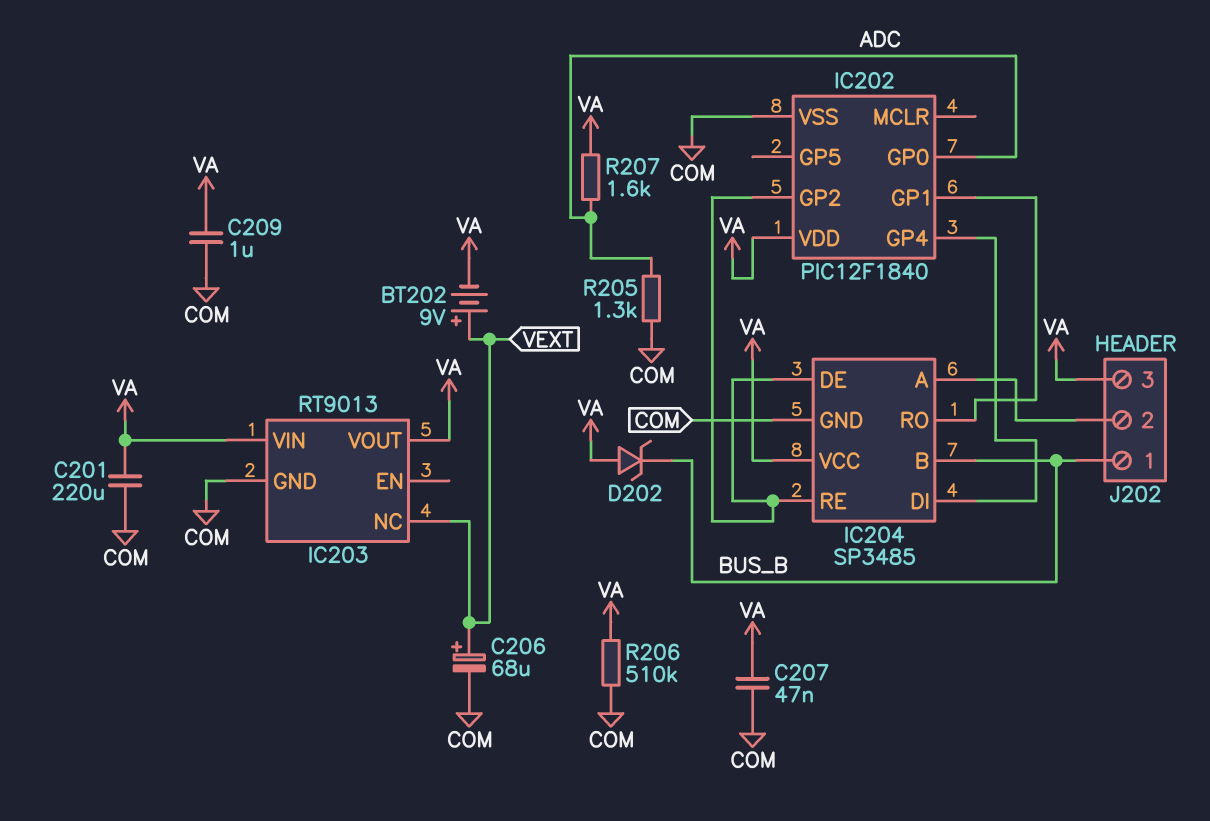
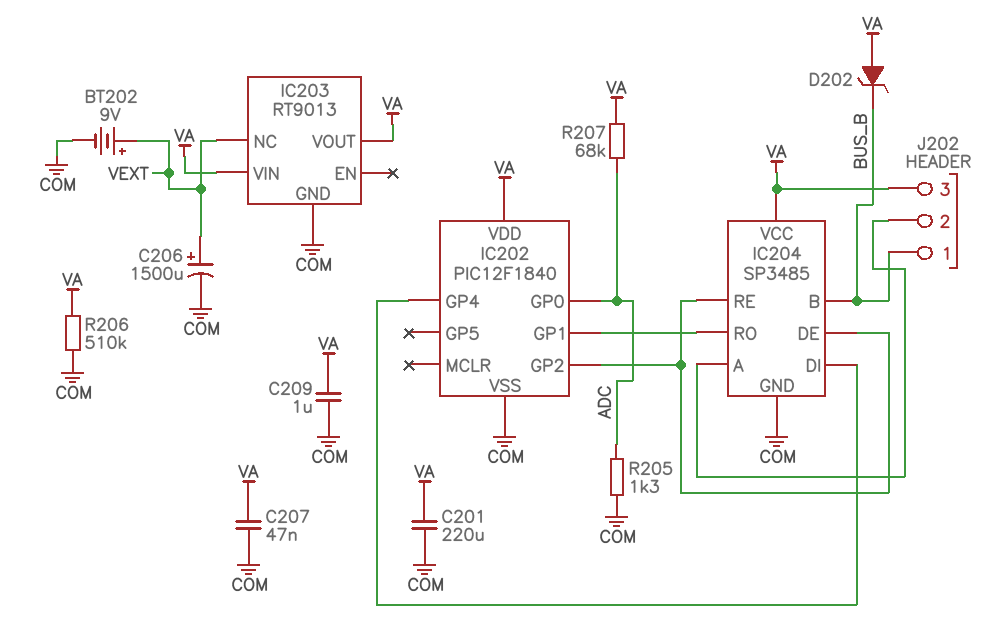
BT202: 9V (plus VEXT, minus VA) -> 9V (plus VEXT, minus COM)
C206: 68uF (plus VEXT, minus COM) -> 1500uF (plus VEXT, minus COM)
R207: 1.6k (ADC, VA) -> 68k (ADC, VA)

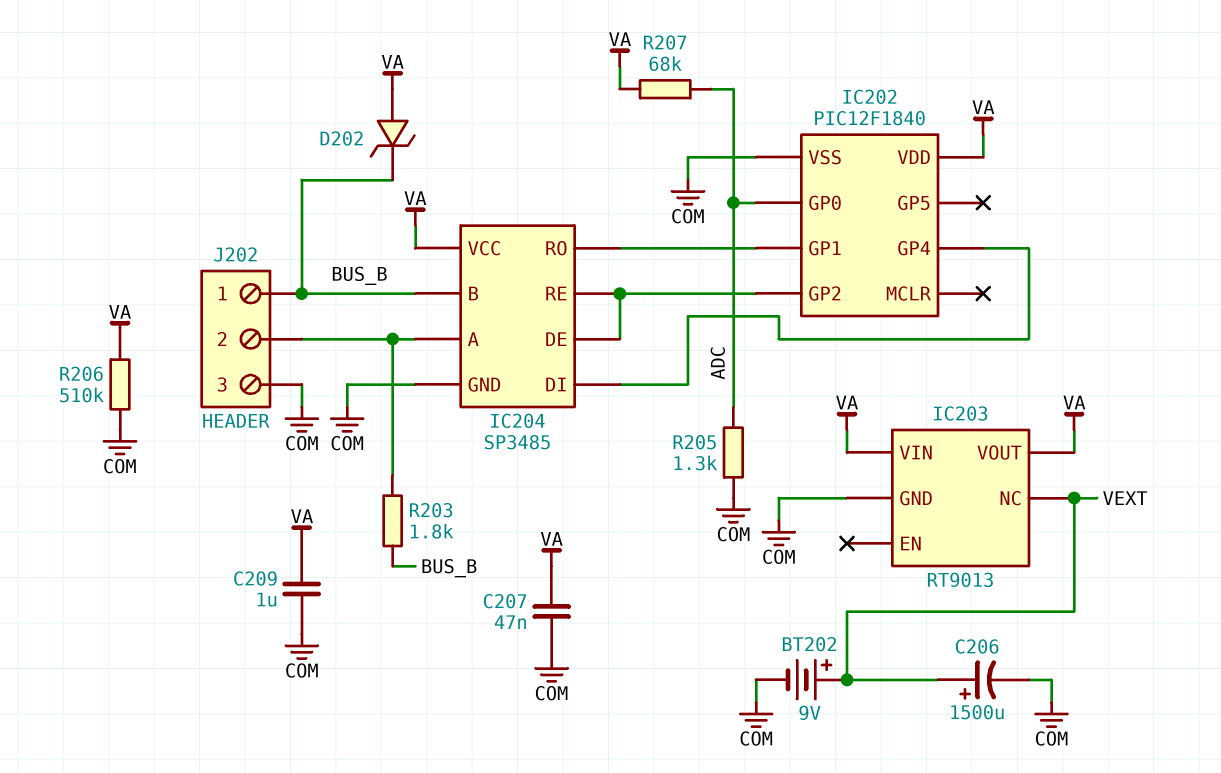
C201: 220uF (COM, VA) -> none
J202 pin 3: VA -> COM
R203: none -> 1.8k (BUS_B, IC204/A)

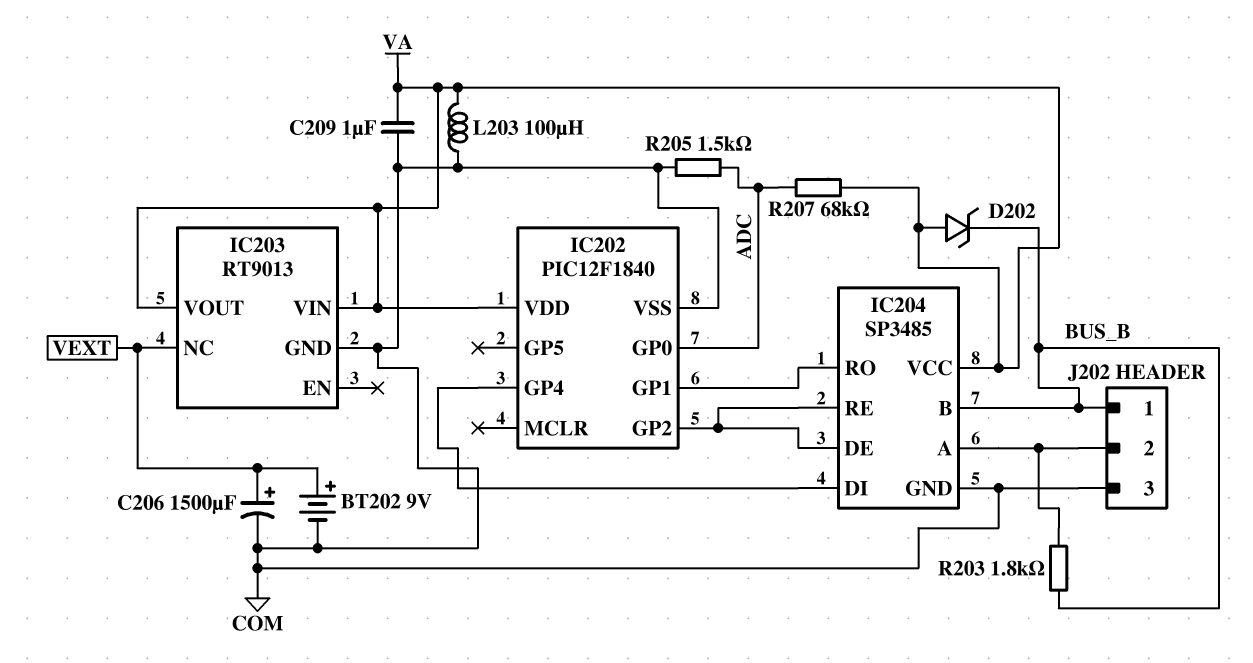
C207: 47nF (COM, VA) -> none
L203: none -> 100uH (COM, VA)
R205: 1.3k (ADC, COM) -> 1.5k (ADC, COM)
R206: 510k (COM, VA) -> none

